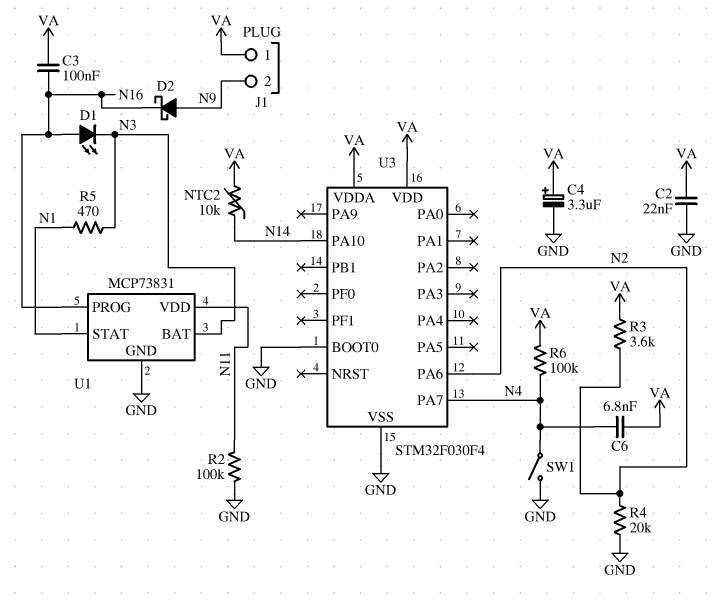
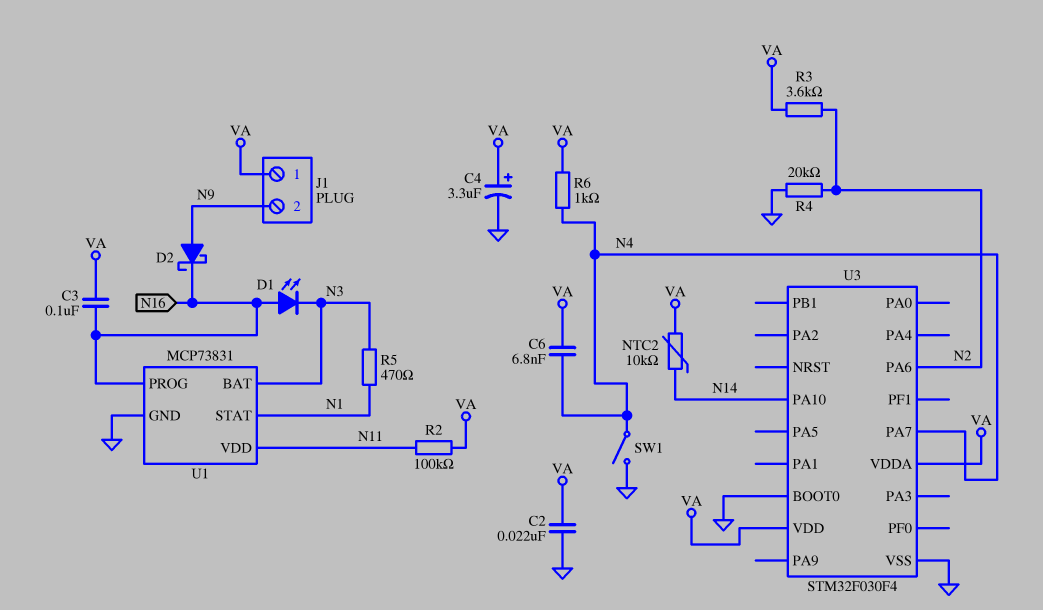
R2: 100k (GND, N11) -> 100k (N11, VA)
R6: 100k (N4, VA) -> 1k (N4, VA)

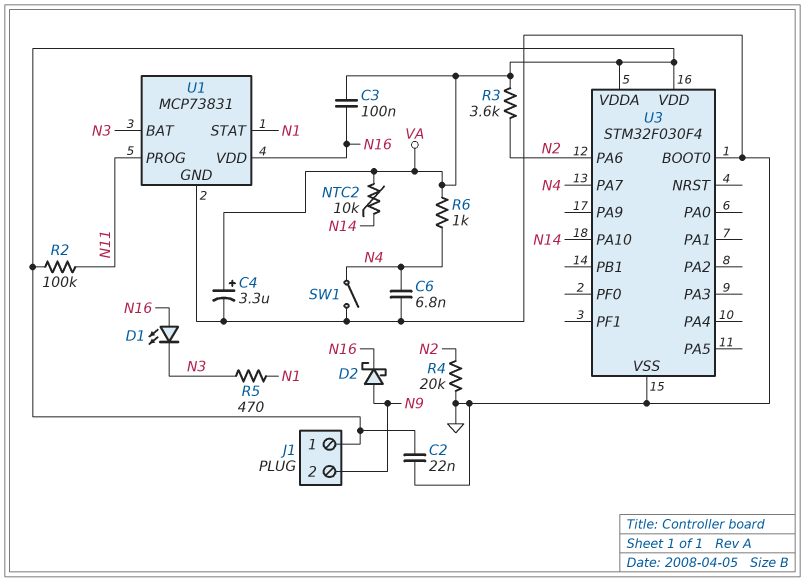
C6: 6.8nF (N4, VA) -> 6.8nF (GND, N4)
U1 pin PROG: N16 -> N11
U1 pin VDD: N11 -> N16

